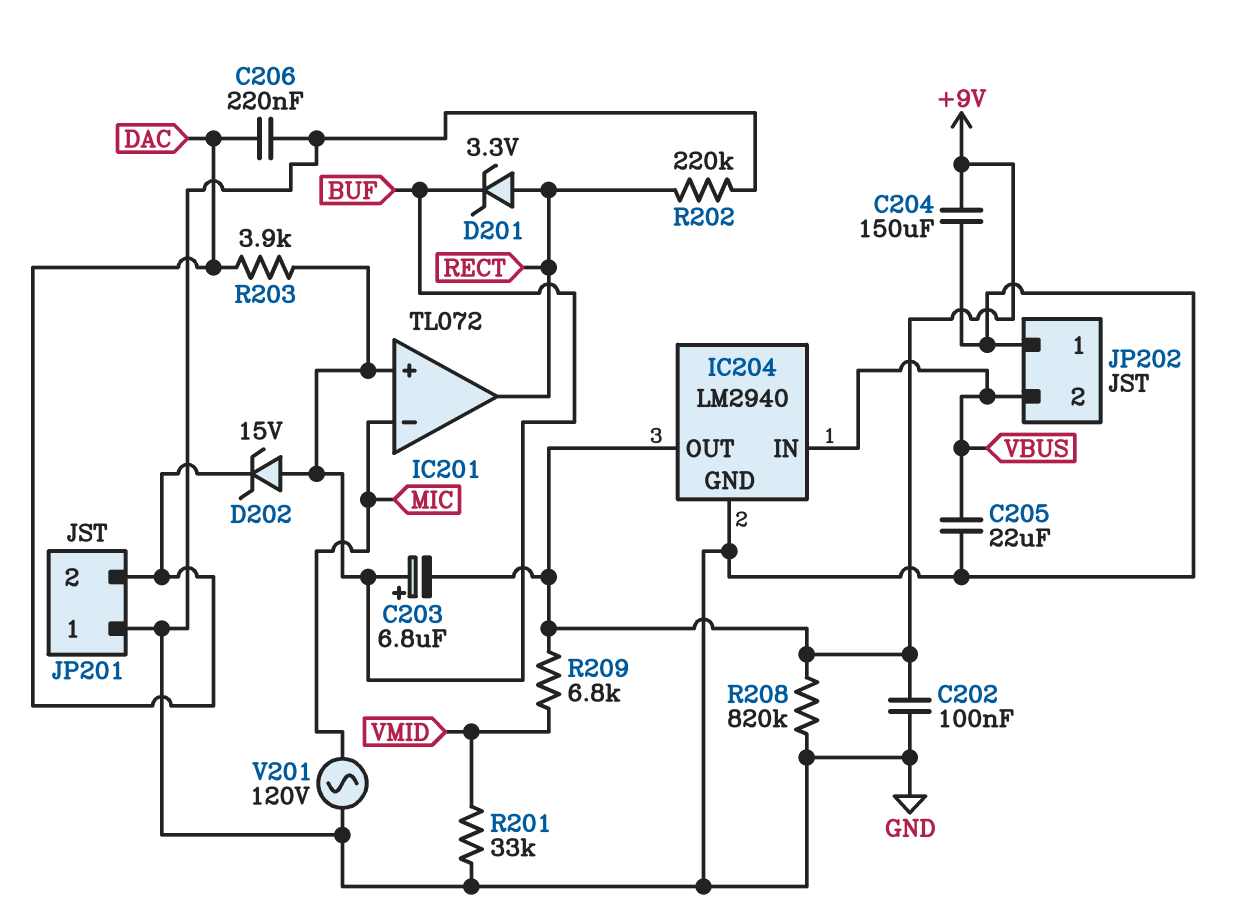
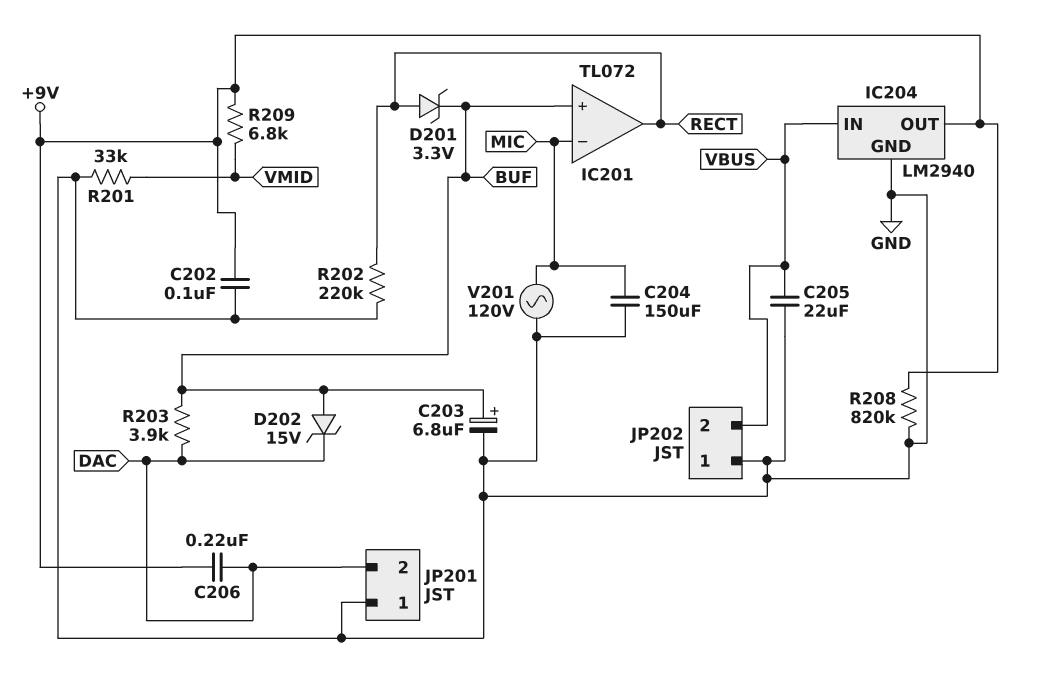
C203: 6.8uF (plus BUF, minus +9V) -> 6.8uF (plus BUF, minus GND)
C204: 150uF (+9V, GND) -> 150uF (GND, MIC)
C206: 220nF (DAC, GND) -> 220nF (+9V, DAC)

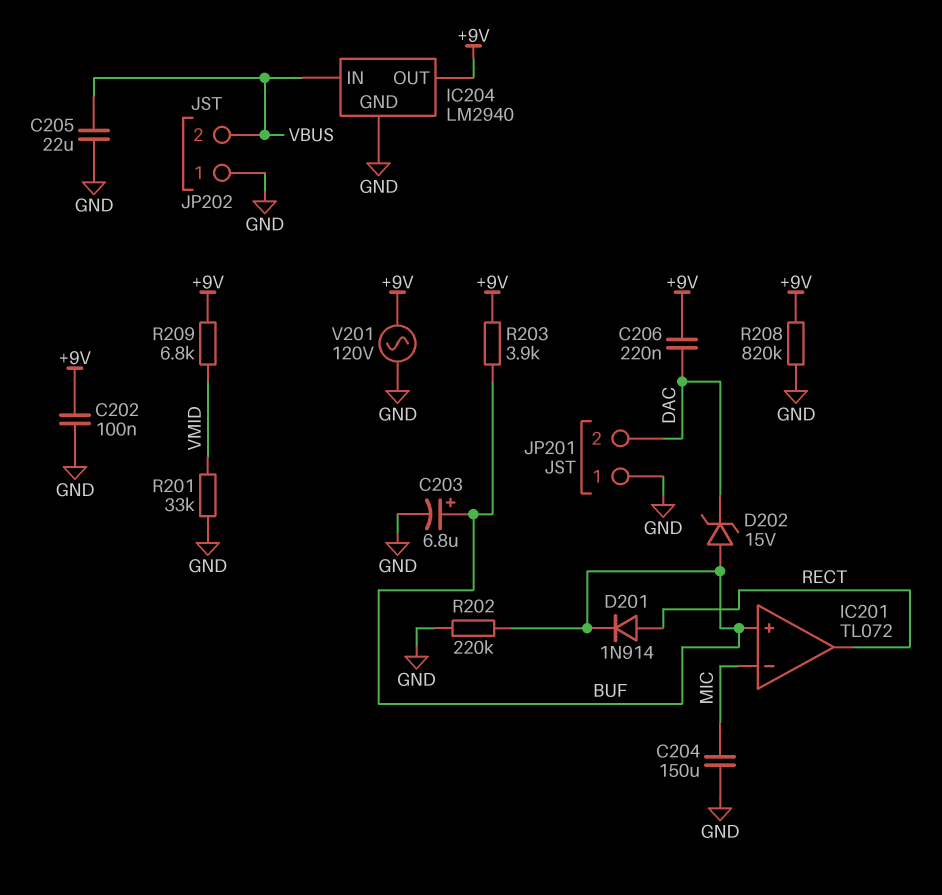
D201: zener 3.3V (A RECT, K BUF) -> diode 1N914 (A RECT, K BUF)
R202: 220k (GND, RECT) -> 220k (BUF, GND)
R203: 3.9k (BUF, DAC) -> 3.9k (+9V, BUF)
V201: AC 120V (GND, MIC) -> AC 120V (+9V, GND)

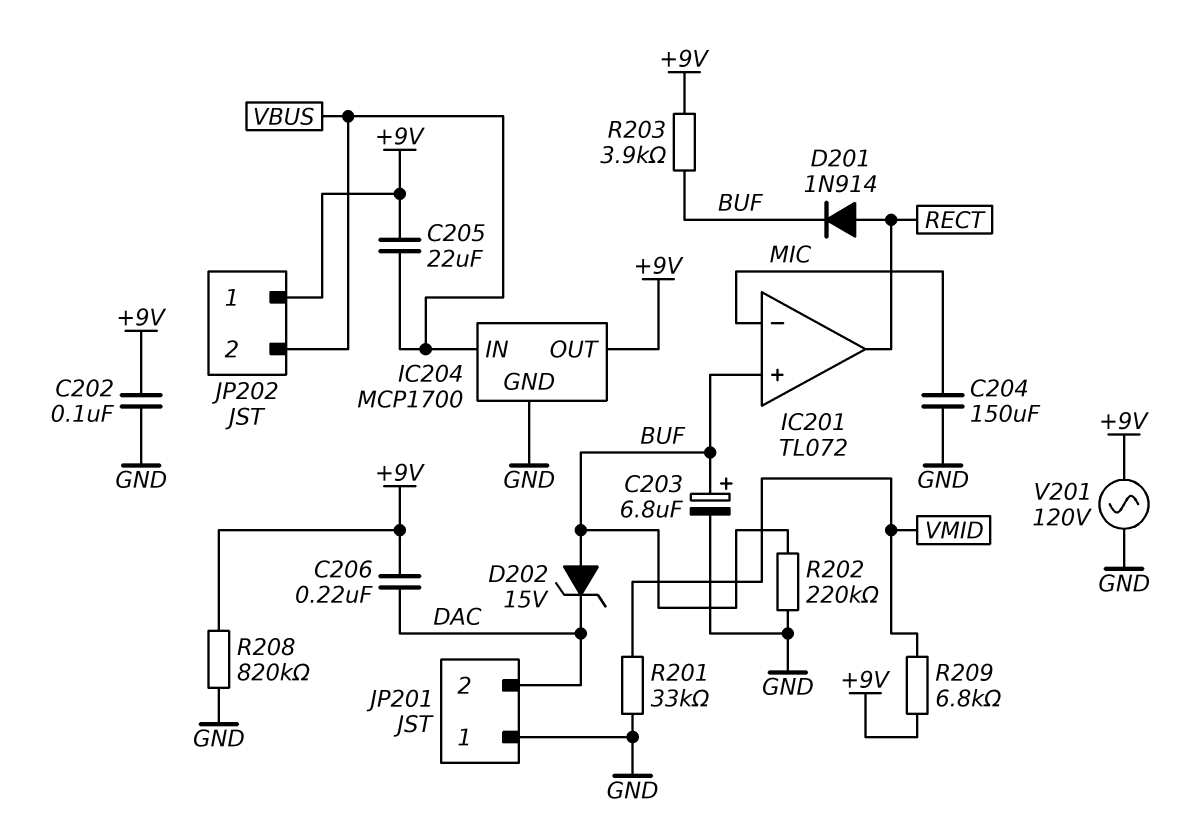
C205: 22uF (GND, VBUS) -> 22uF (+9V, VBUS)
IC204: LM2940 -> MCP1700
JP202 pin 1: GND -> +9V

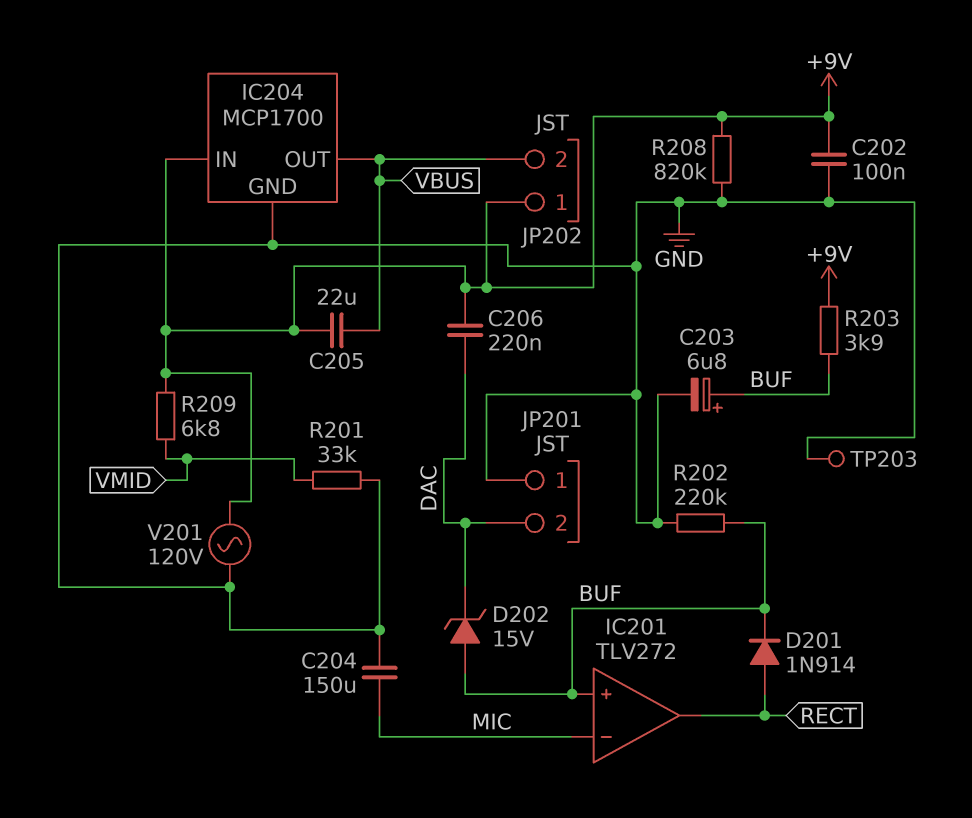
IC201: TL072 -> TLV272
IC204 pin IN: VBUS -> +9V
IC204 pin OUT: +9V -> VBUS
TP203: none -> test point (GND)

